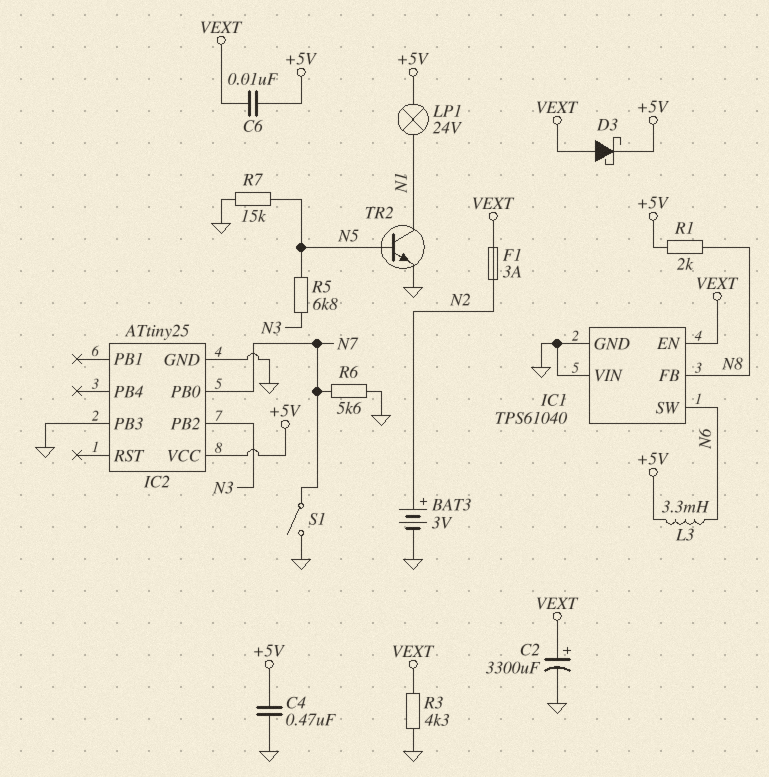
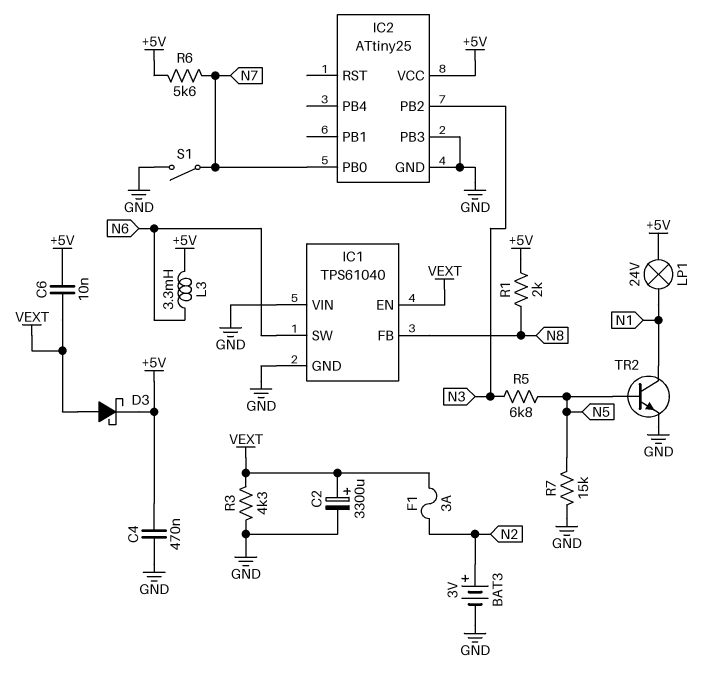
R6: 5.6k (GND, N7) -> 5.6k (+5V, N7)

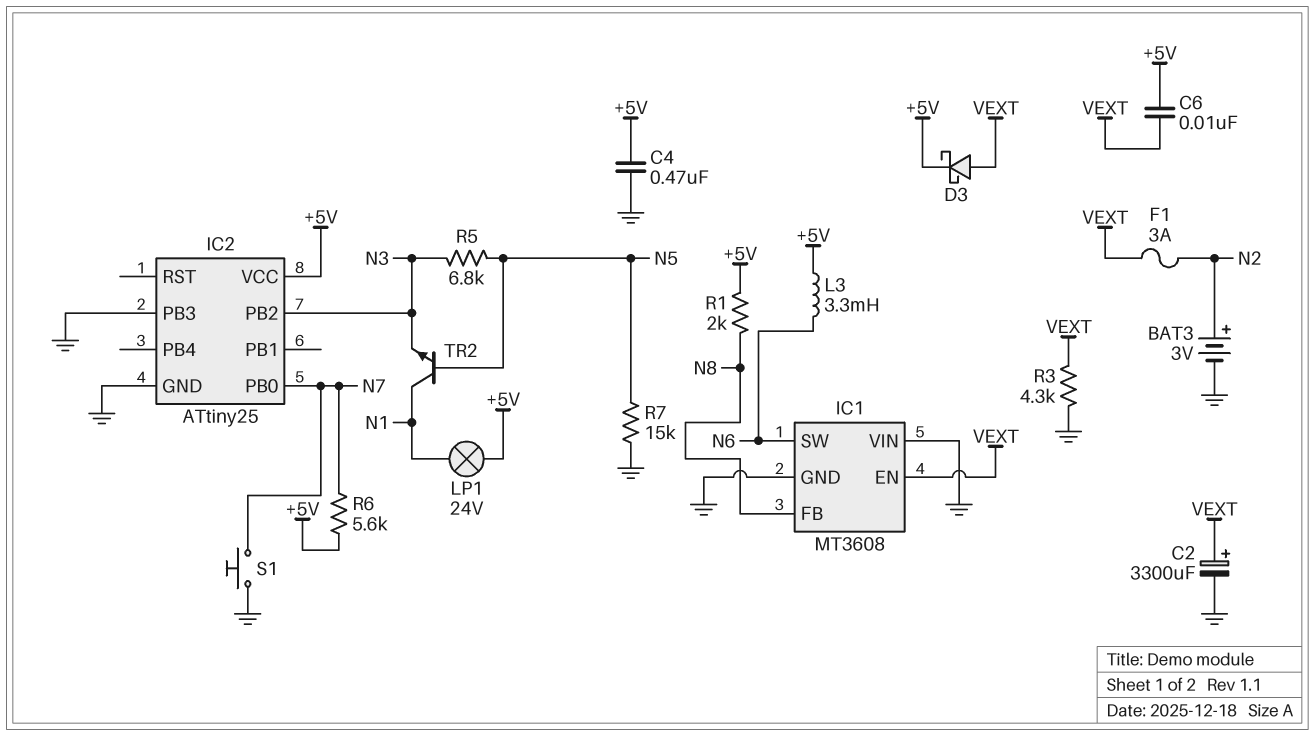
IC1: TPS61040 -> MT3608
S1: switch (GND, N7) -> button (GND, N7)
TR2: NPN (B N5, C N1, E GND) -> NPN (B N5, C N1, E N3)

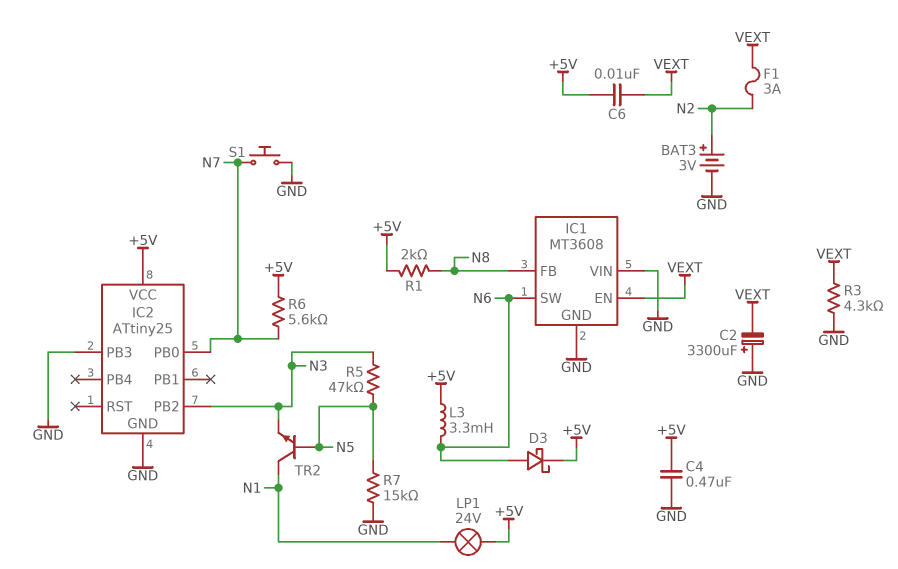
C2: 3300uF (plus VEXT, minus GND) -> 3300uF (plus GND, minus VEXT)
D3: schottky (A VEXT, K +5V) -> schottky (A N6, K +5V)
R5: 6.8k (N3, N5) -> 47k (N3, N5)

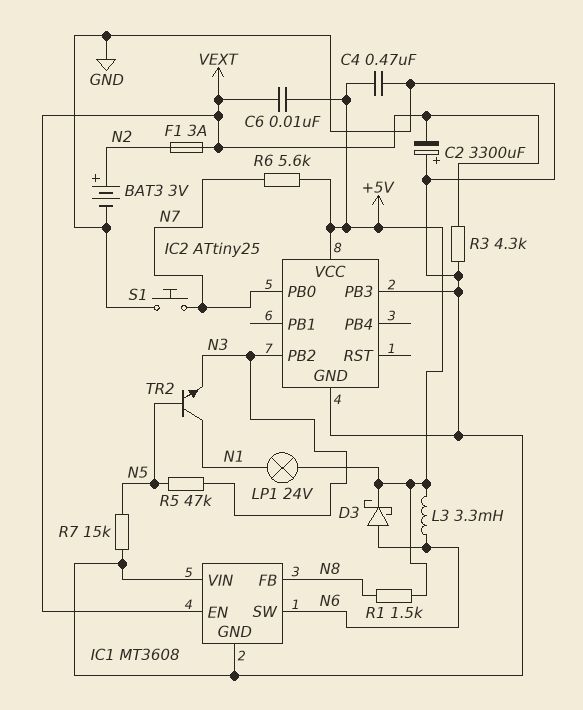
R1: 2k (+5V, N8) -> 1.5k (+5V, N8)

